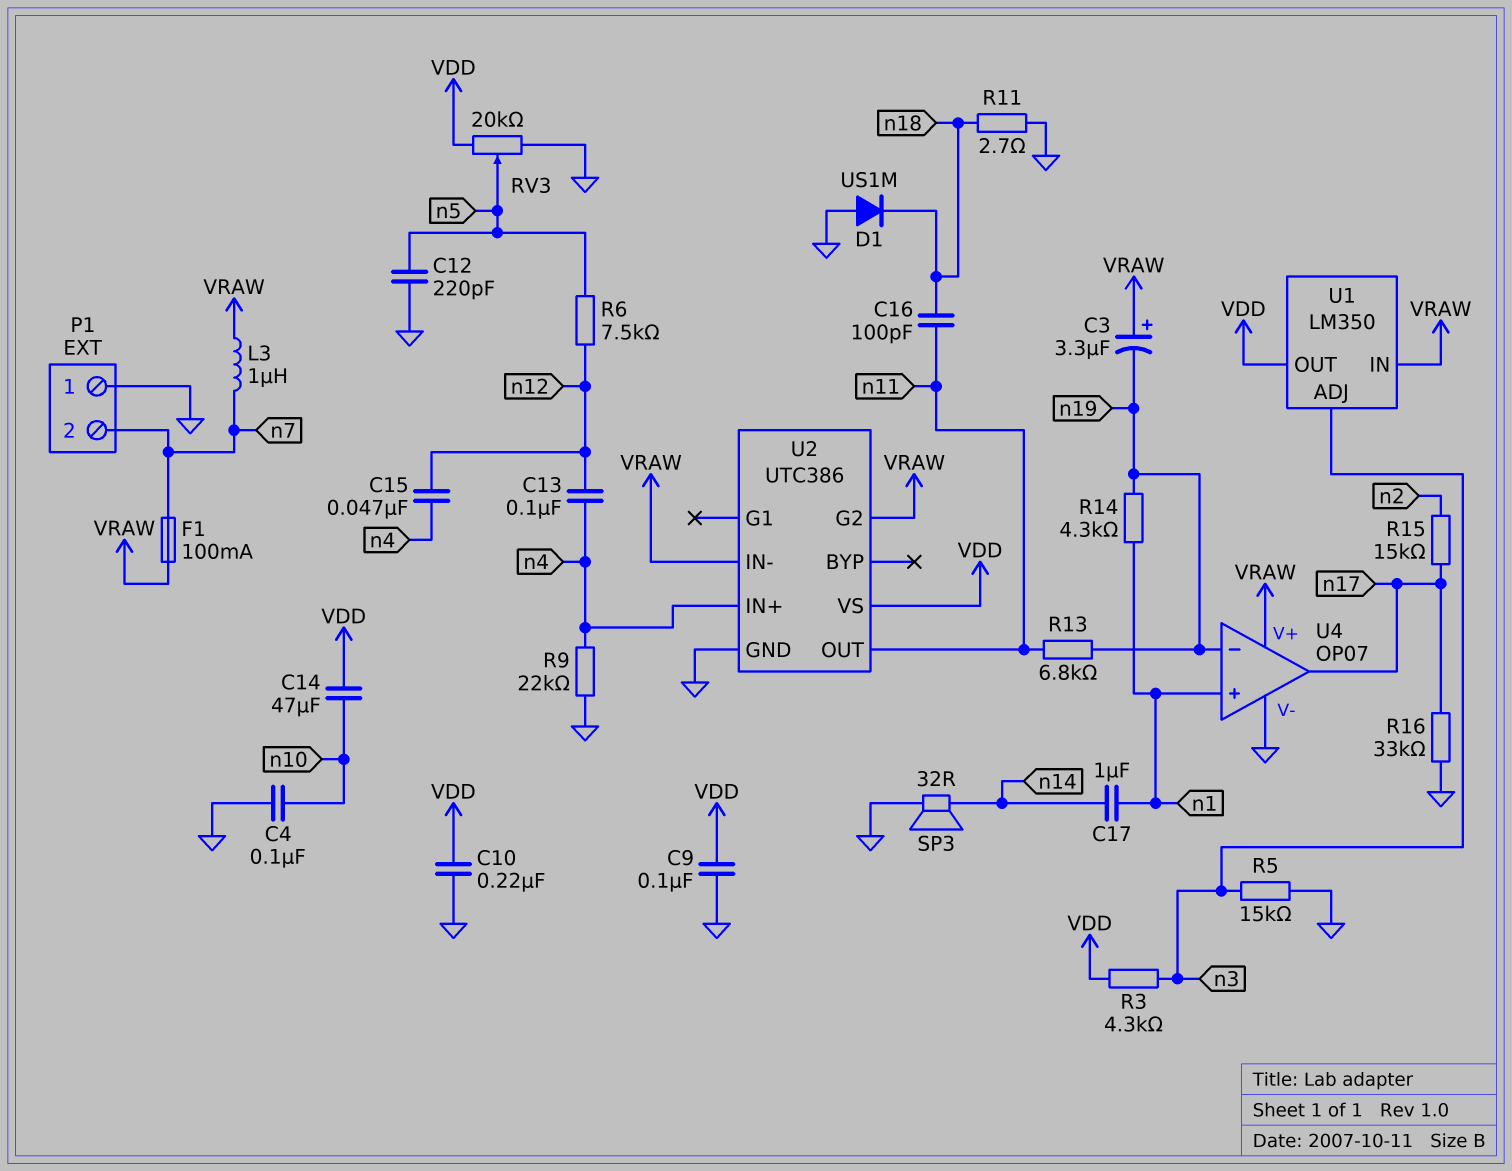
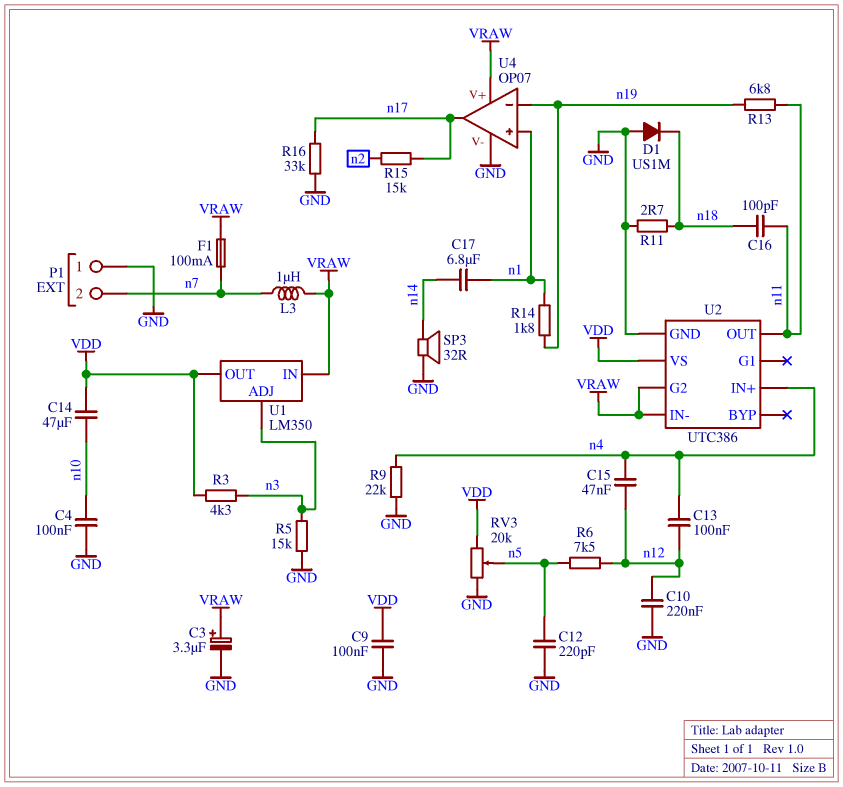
C3: 3.3uF (plus VRAW, minus n19) -> 3.3uF (plus VRAW, minus GND)
C10: 220nF (GND, VDD) -> 220nF (GND, n12)
C17: 1uF (n1, n14) -> 6.8uF (n1, n14)
R14: 4.3k (n1, n19) -> 1.8k (n1, n19)

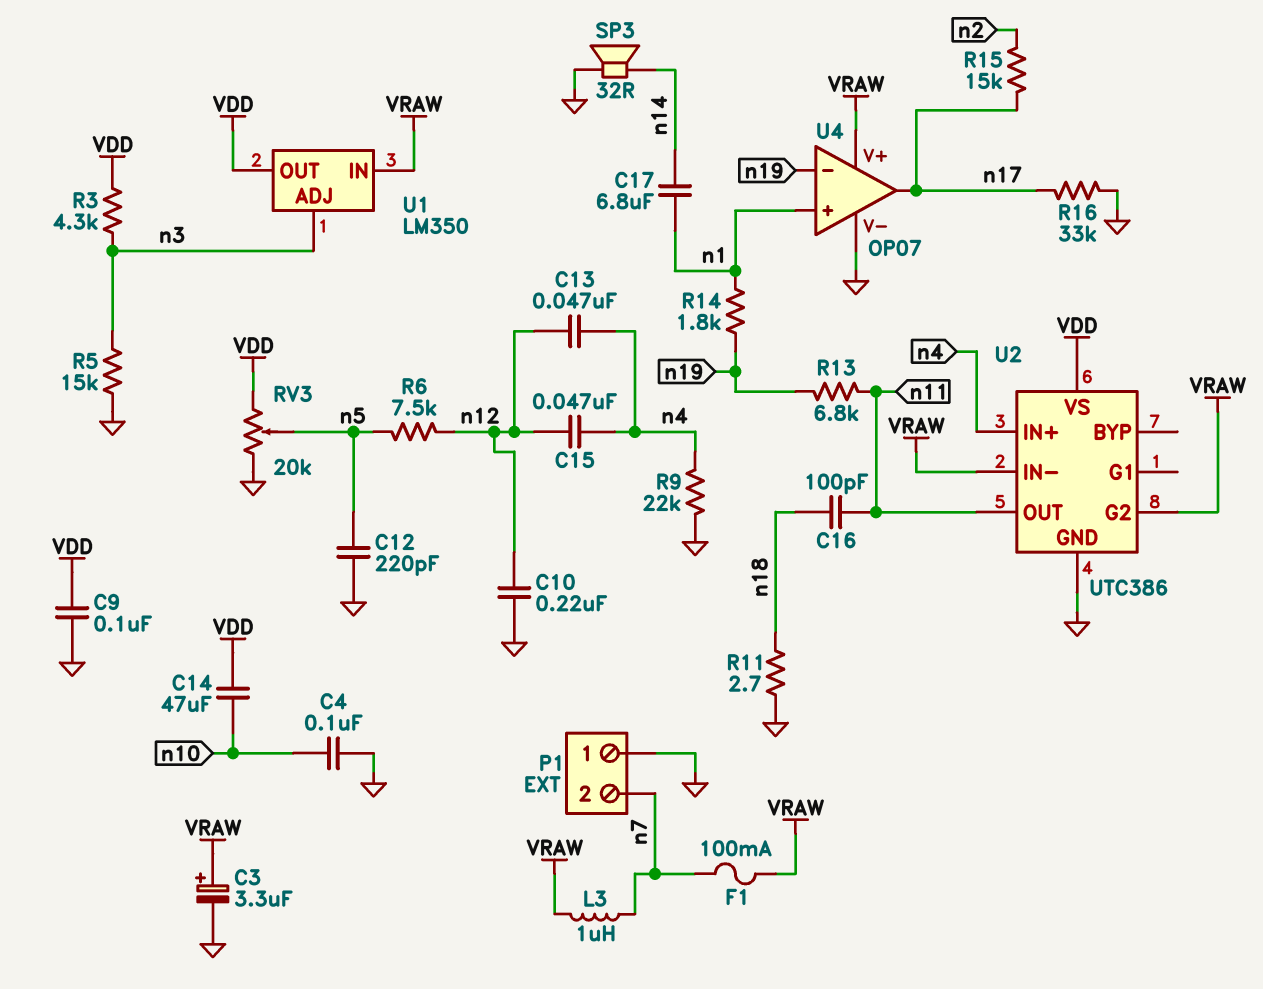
C13: 100nF (n4, n12) -> 47nF (n4, n12)
D1: diode US1M (A GND, K n18) -> none

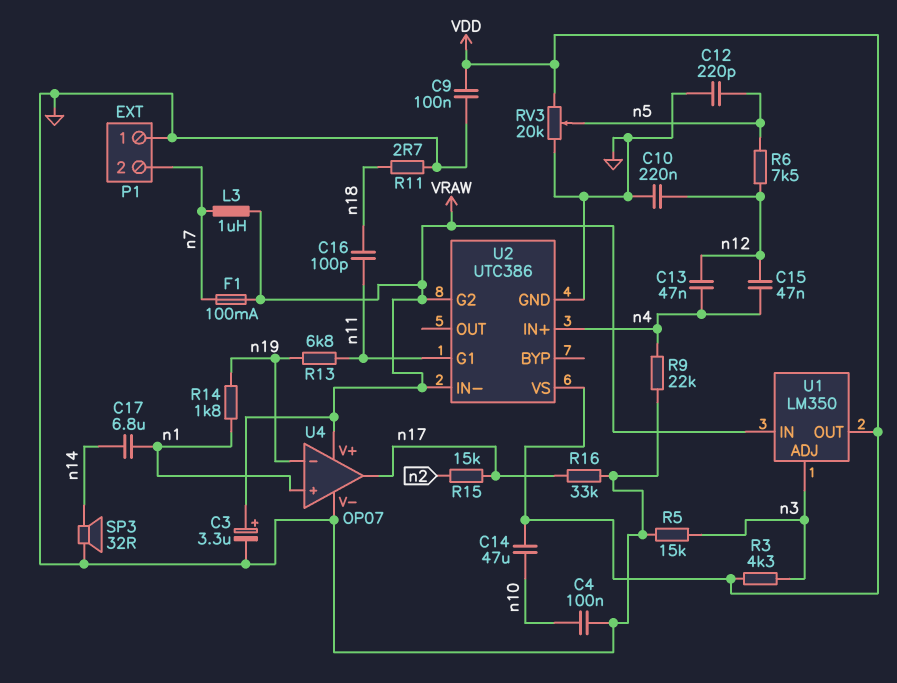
U2 pin G1: none -> n11
U2 pin OUT: n11 -> none

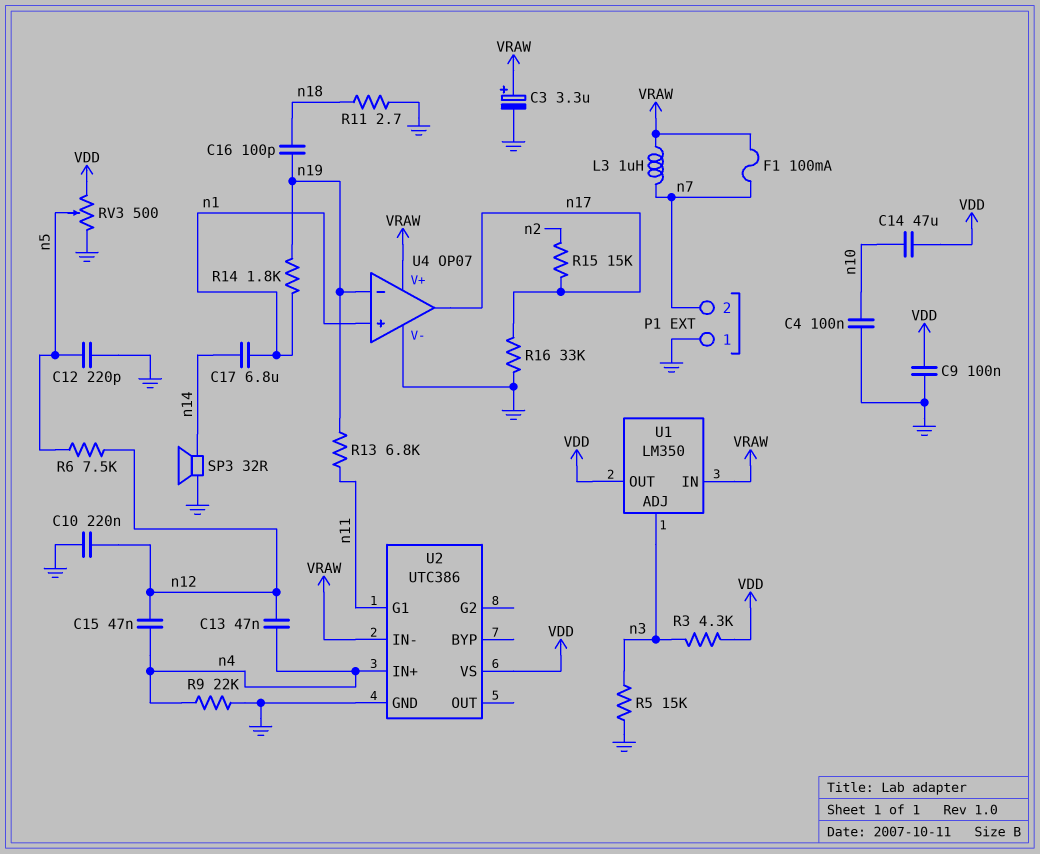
C16: 100pF (n11, n18) -> 100pF (n18, n19)
RV3: 20k (GND, VDD, wiper n5) -> 500 (GND, VDD, wiper n5)
U2 pin G2: VRAW -> none

